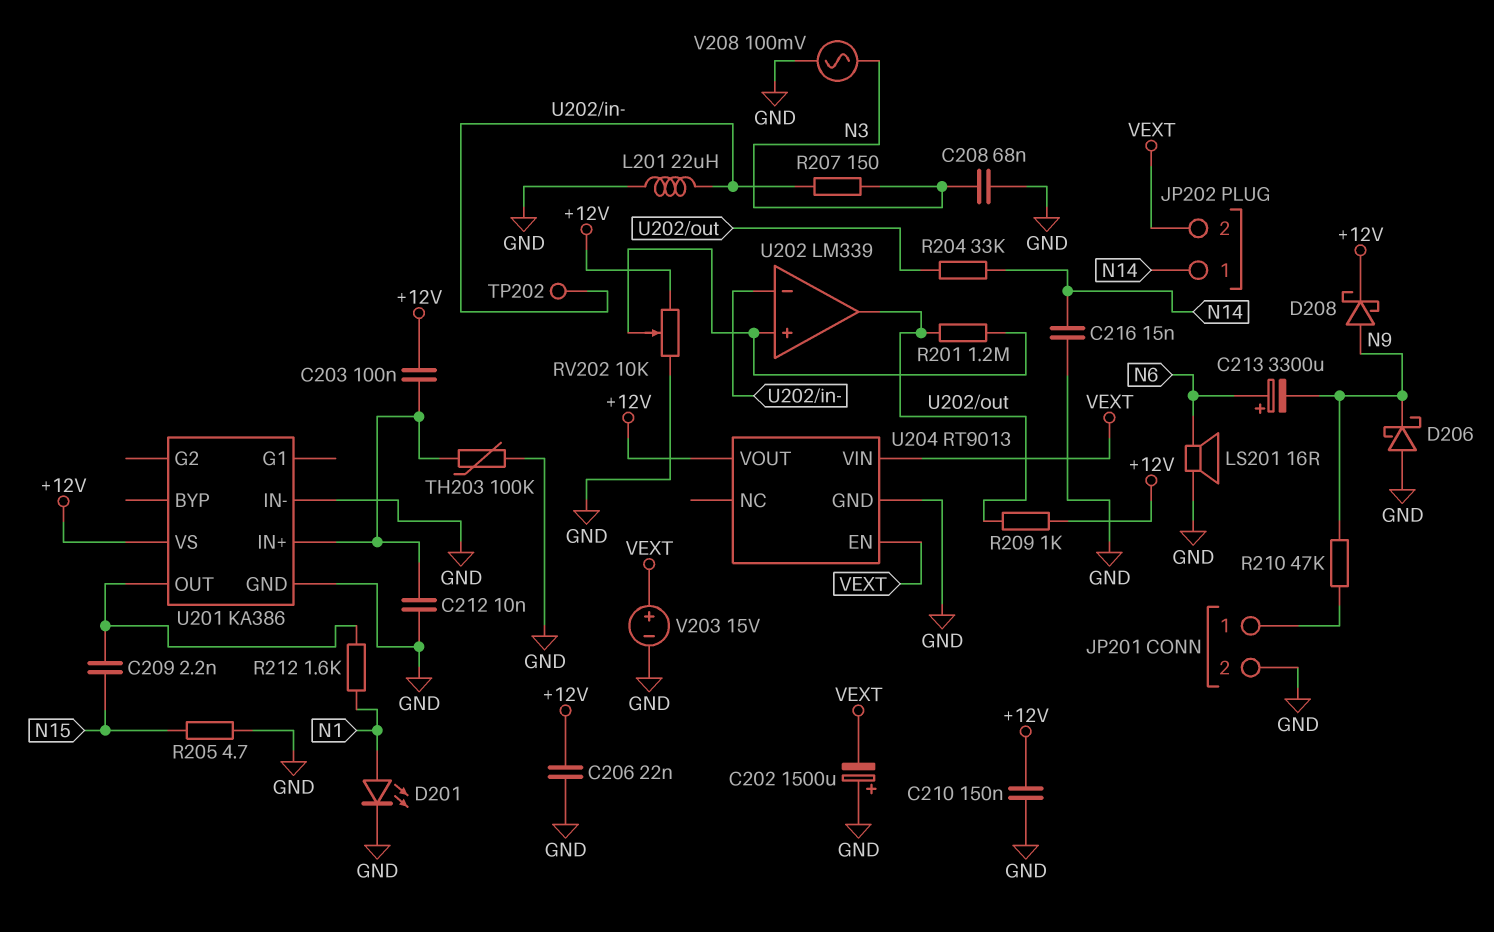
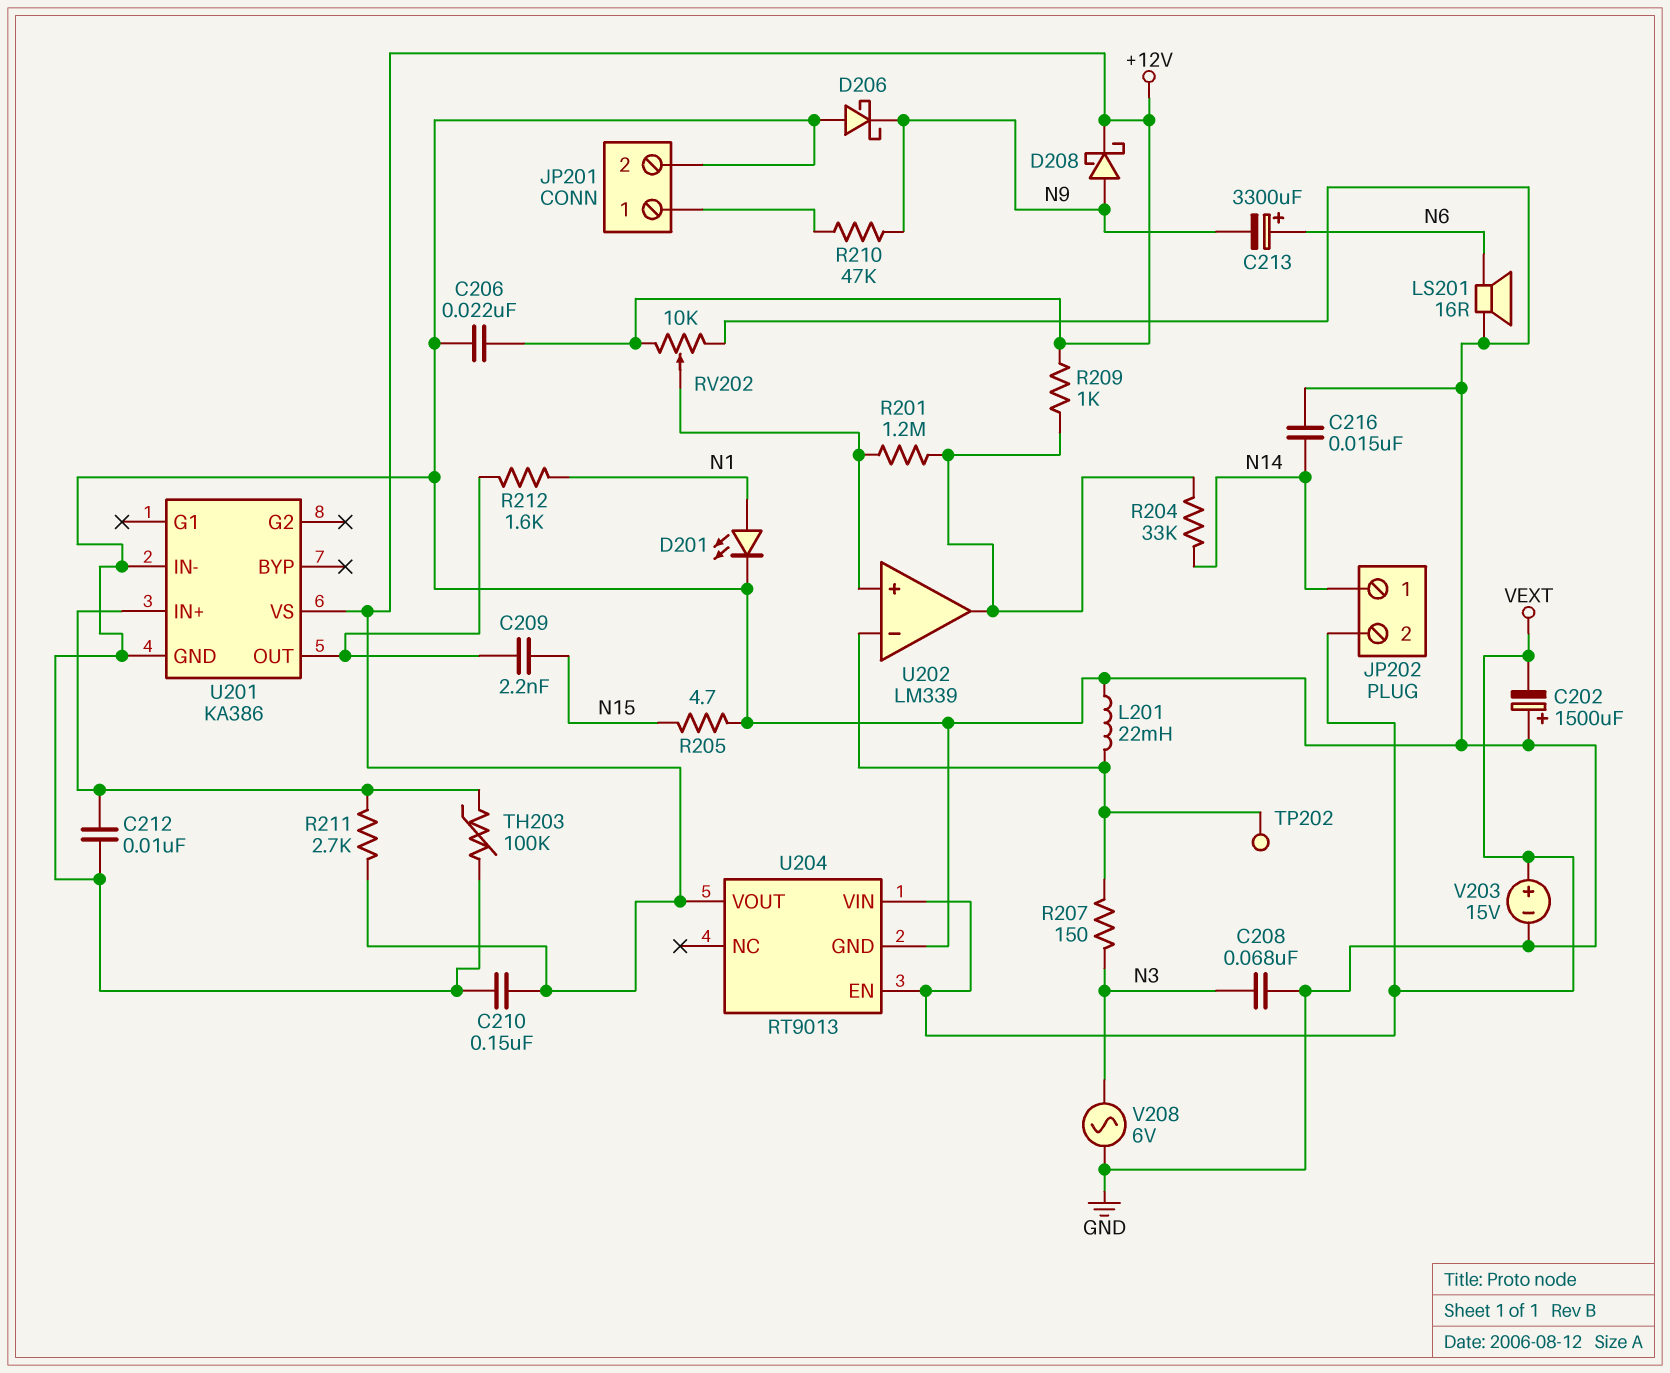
C203: 100nF (+12V, U201/IN+) -> none
L201: 22uH (GND, U202/in-) -> 22mH (GND, U202/in-)
R211: none -> 2.7k (+12V, U201/IN+)
V208: AC 100mV (GND, N3) -> AC 6V (GND, N3)

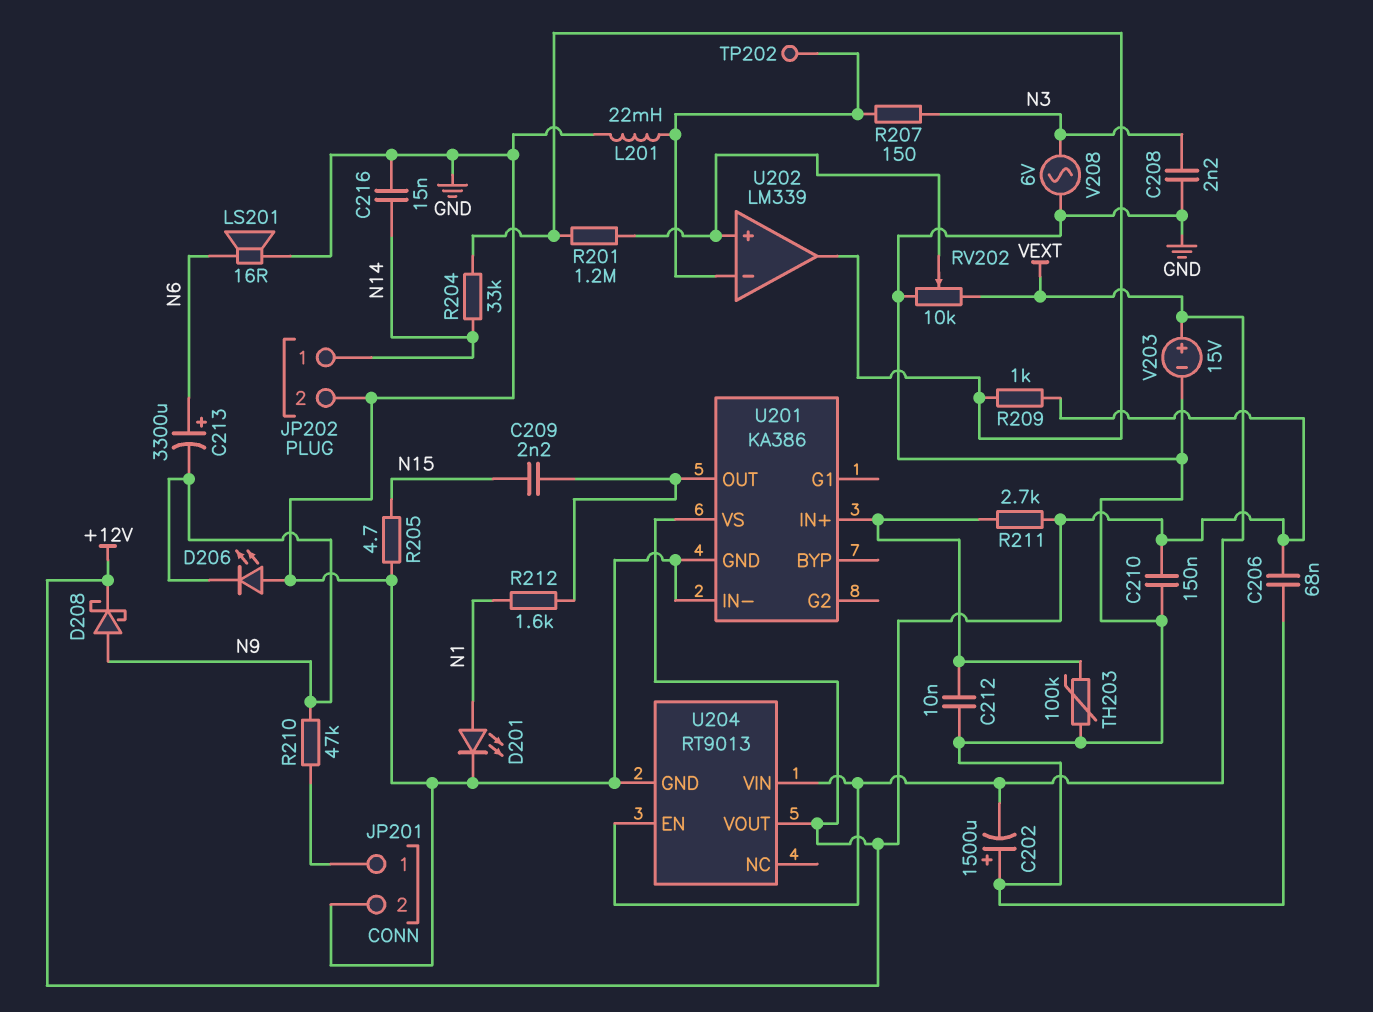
C206: 22nF (+12V, GND) -> 68nF (+12V, GND)
C208: 68nF (GND, N3) -> 2.2nF (GND, N3)
D206: schottky (A GND, K N9) -> LED (A GND, K N9)
JP202 pin 2: VEXT -> GND
RV202: 10k (+12V, GND, wiper U202/in+) -> 10k (GND, VEXT, wiper U202/in+)

